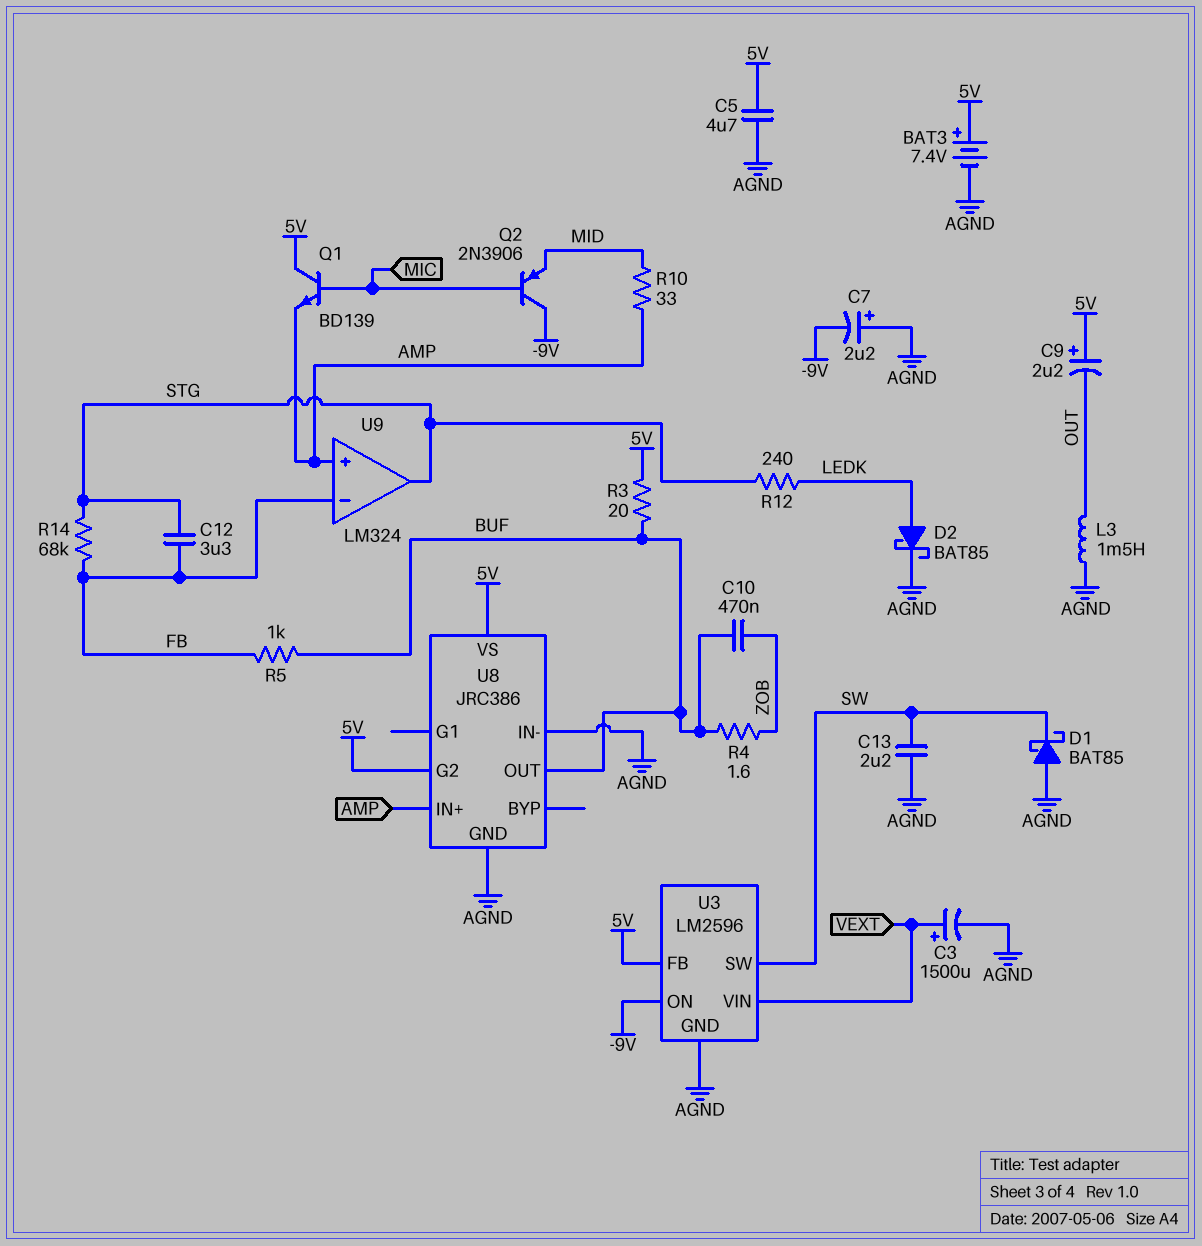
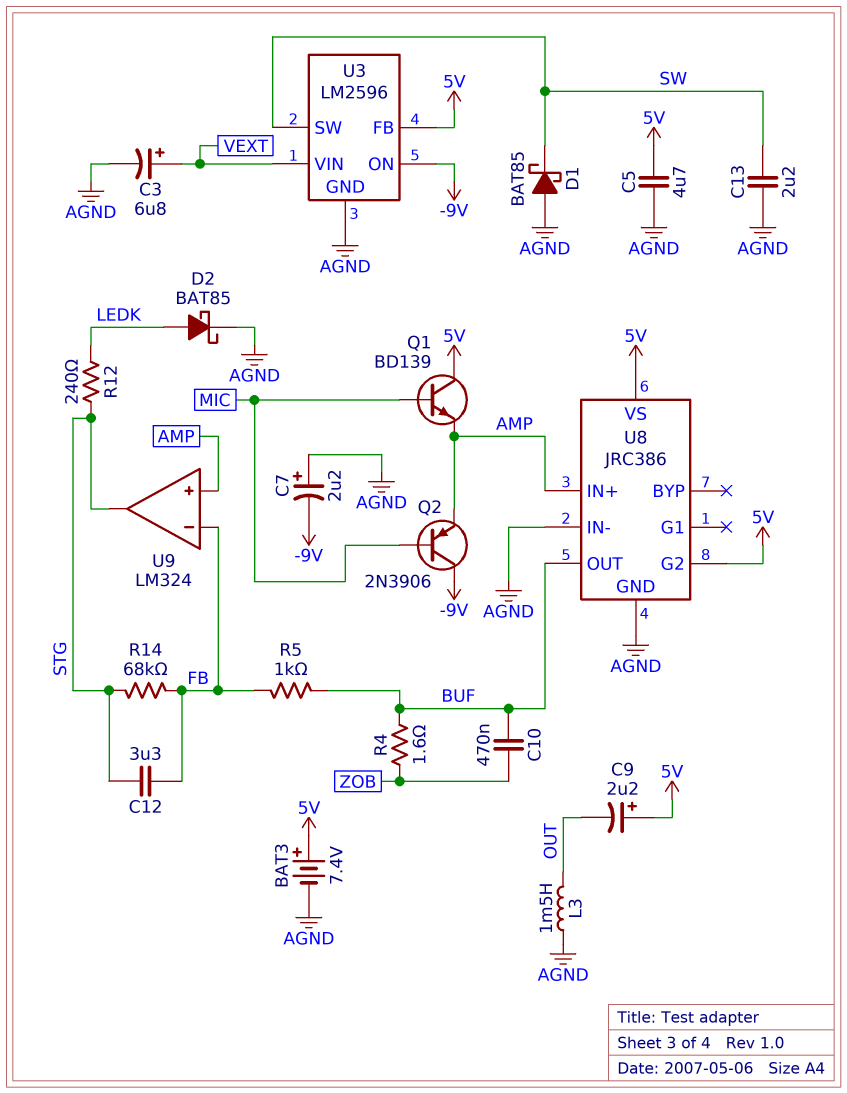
C3: 1500uF (plus VEXT, minus AGND) -> 6.8uF (plus VEXT, minus AGND)
Q2: PNP 2N3906 (B MIC, C -9V, E MID) -> PNP 2N3906 (B MIC, C -9V, E AMP)
R3: 20 (5V, BUF) -> none
R10: 33 (AMP, MID) -> none

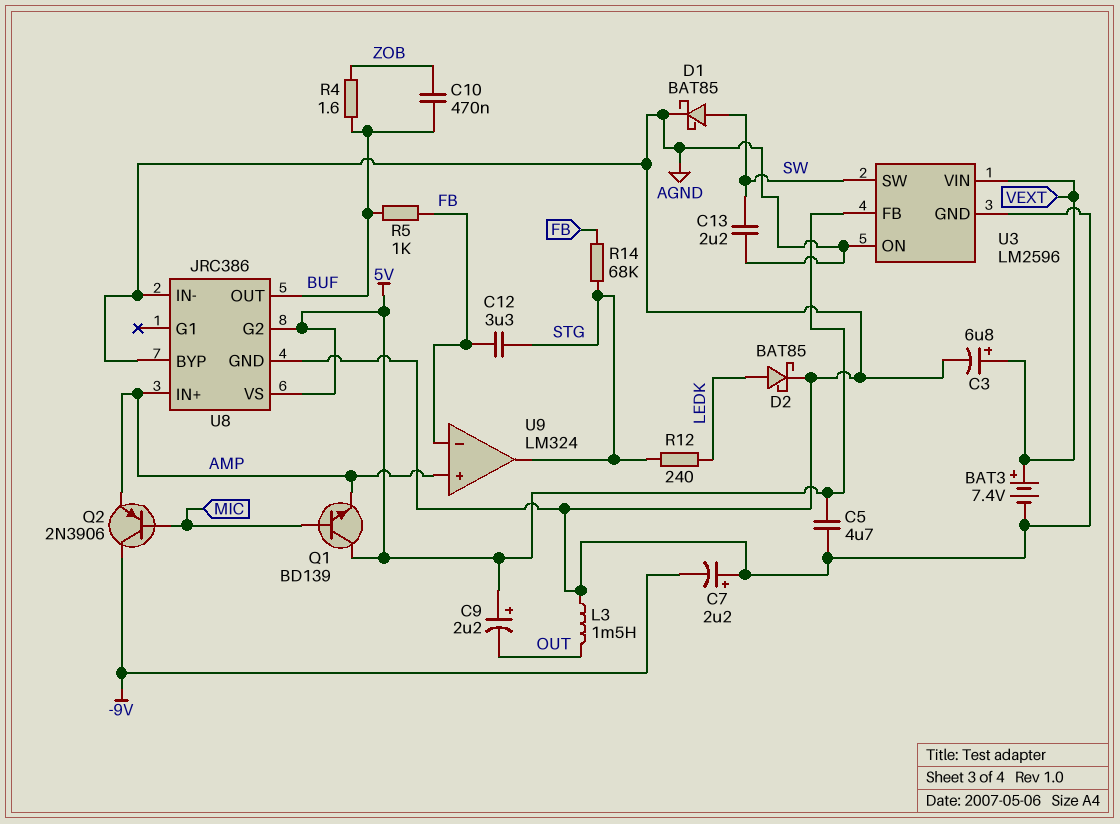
BAT3: 7.4V (plus 5V, minus AGND) -> 7.4V (plus VEXT, minus AGND)
D1: schottky BAT85 (A AGND, K SW) -> schottky BAT85 (A SW, K AGND)
U3 pin ON: -9V -> AGND
U8 pin BYP: none -> AGND

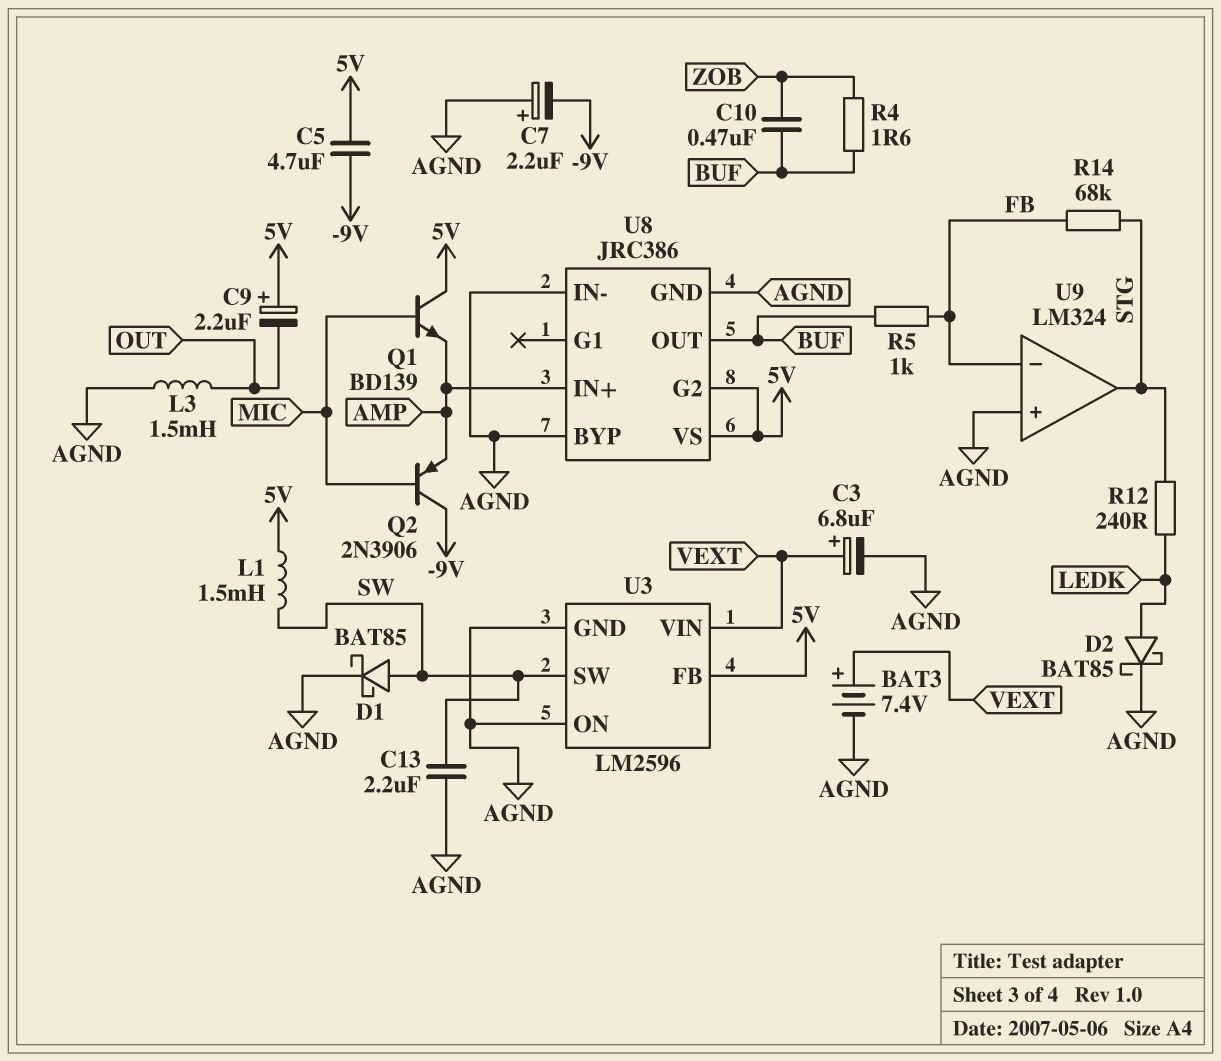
C5: 4.7uF (5V, AGND) -> 4.7uF (-9V, 5V)
C12: 3.3uF (FB, STG) -> none
L1: none -> 1.5mH (5V, SW)
U9 pin in+: AMP -> AGND

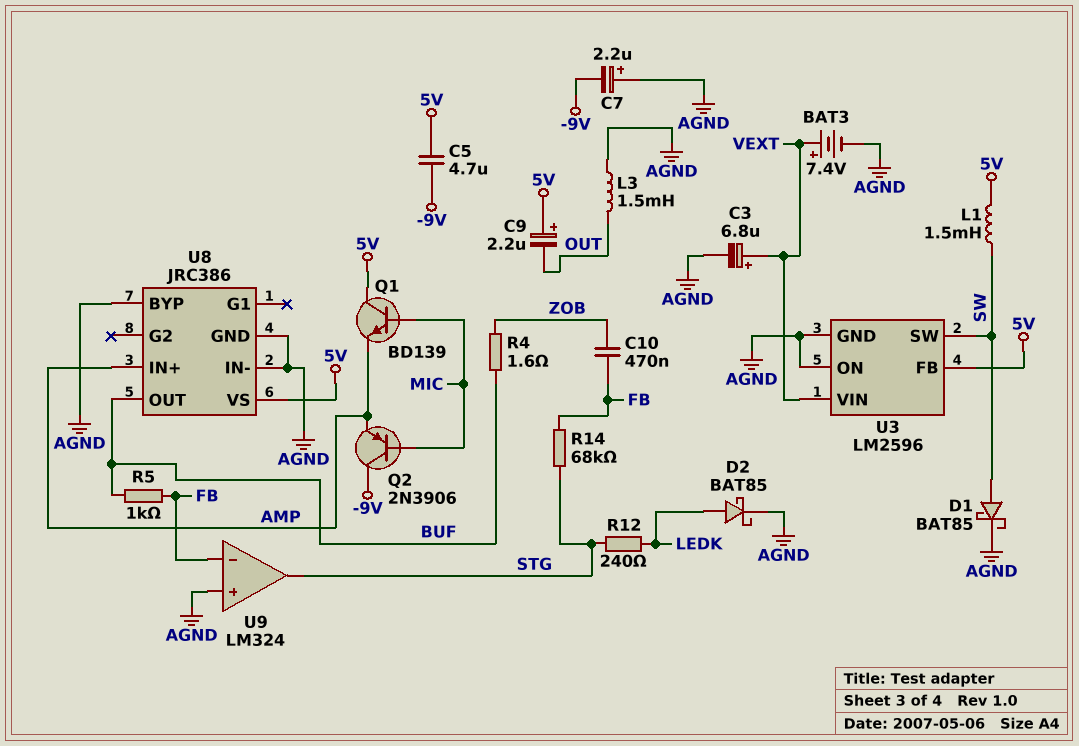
C10: 470nF (BUF, ZOB) -> 470nF (FB, ZOB)
C13: 2.2uF (AGND, SW) -> none
U8 pin G2: 5V -> none

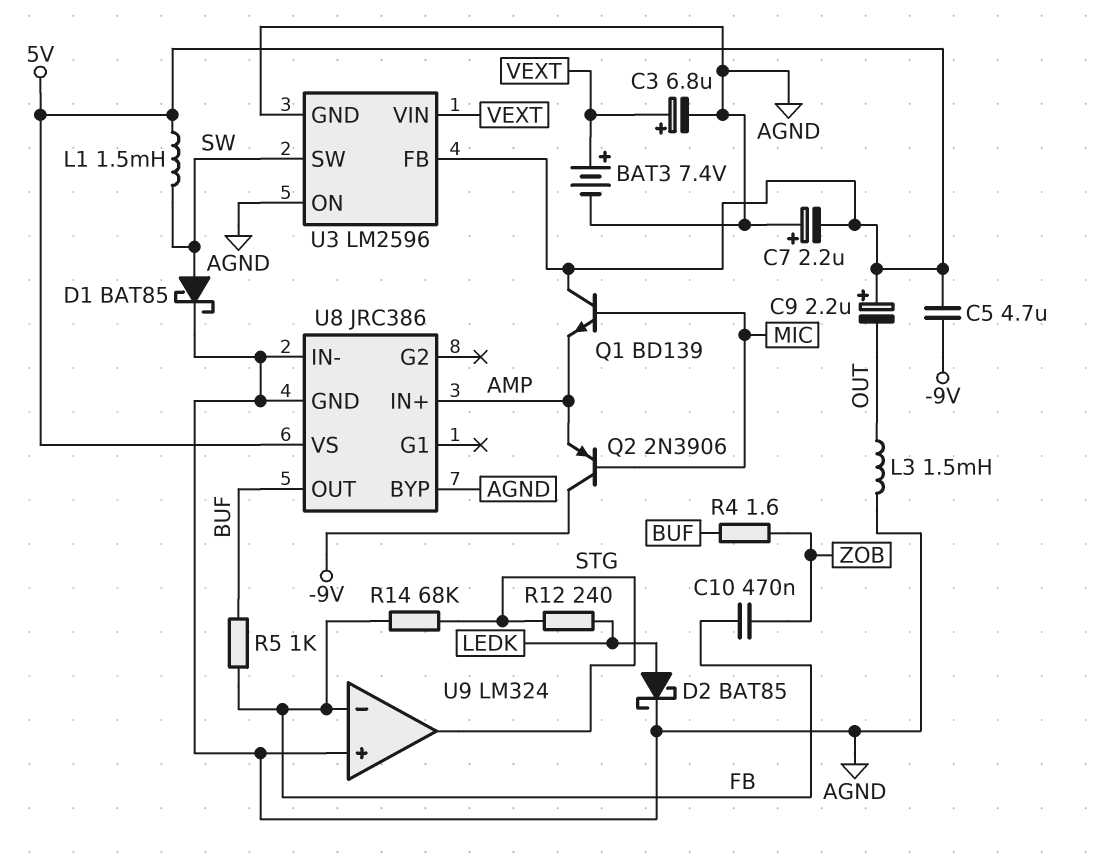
C7: 2.2uF (plus AGND, minus -9V) -> 2.2uF (plus AGND, minus 5V)

